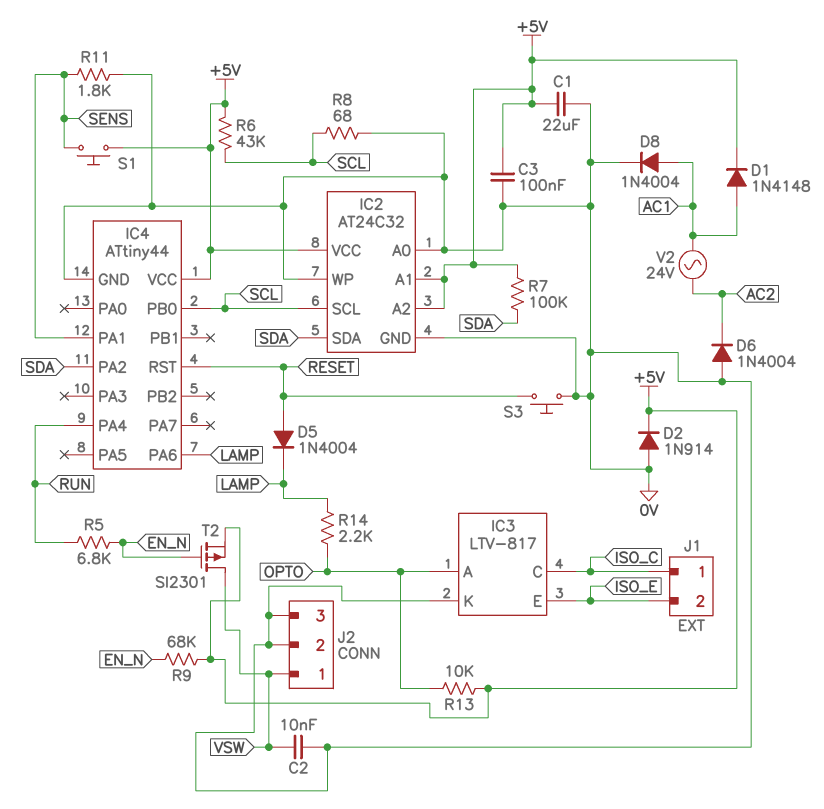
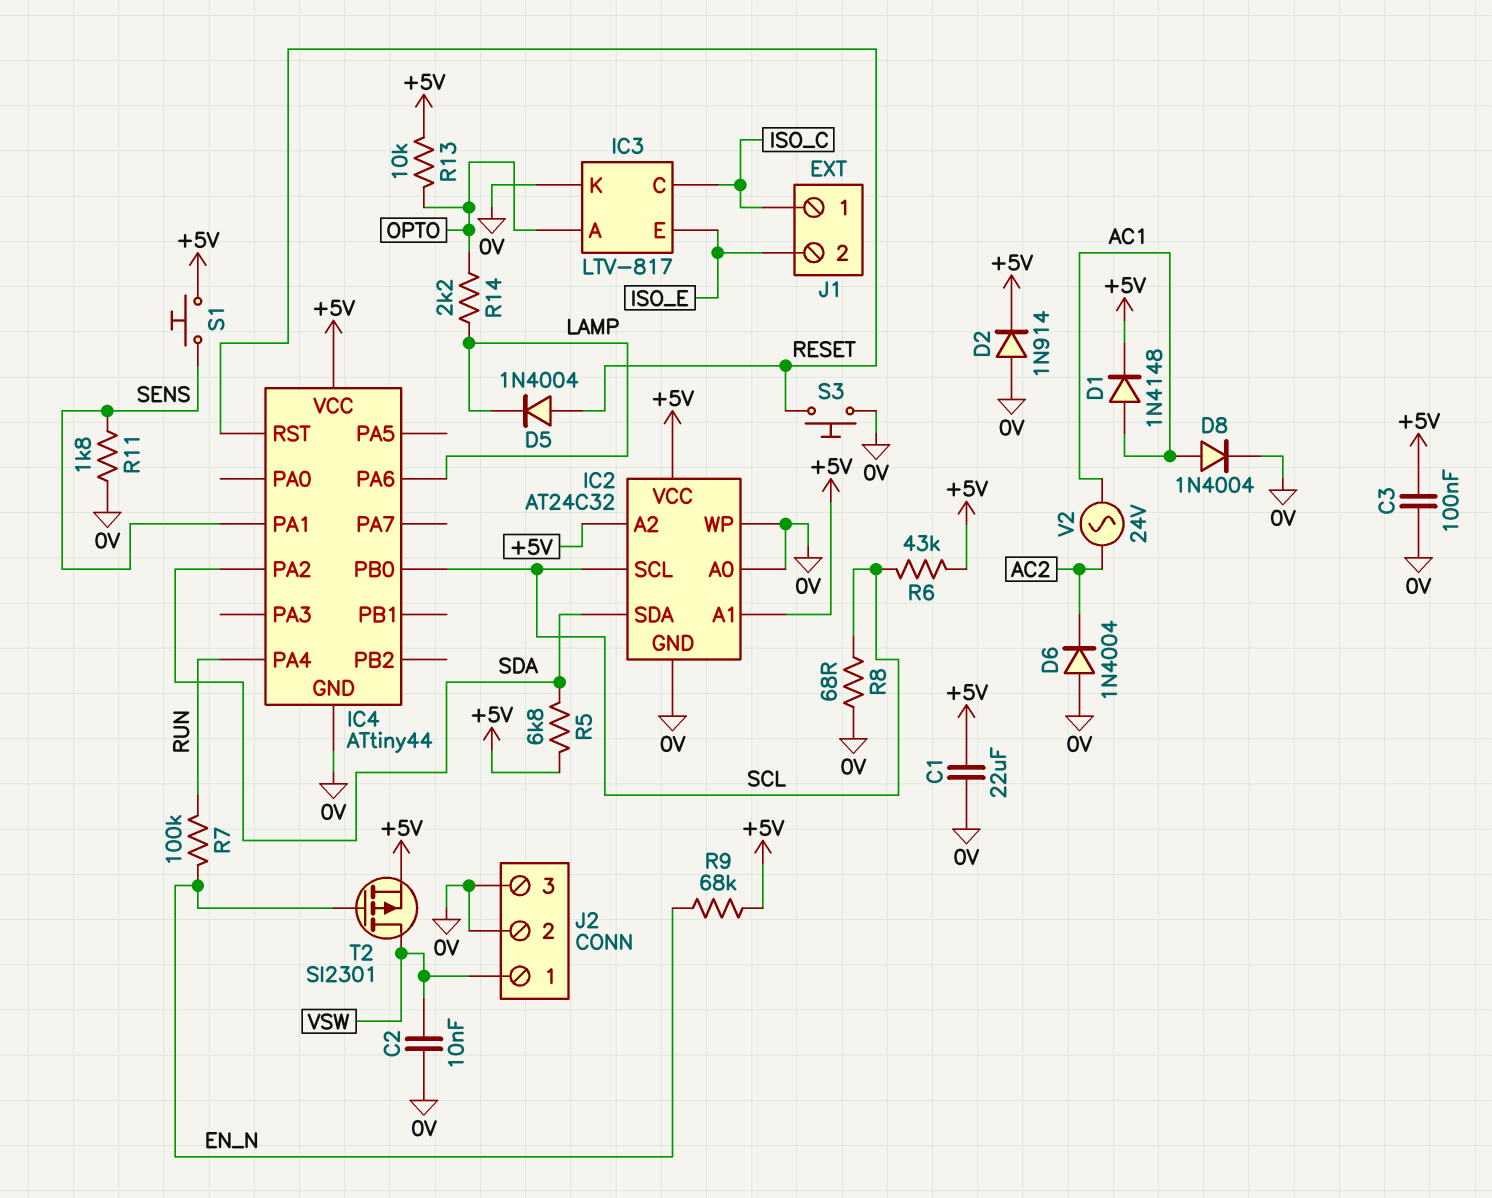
R5: 6.8k (EN_N, RUN) -> 6.8k (+5V, SDA)
R7: 100k (+5V, SDA) -> 100k (EN_N, RUN)

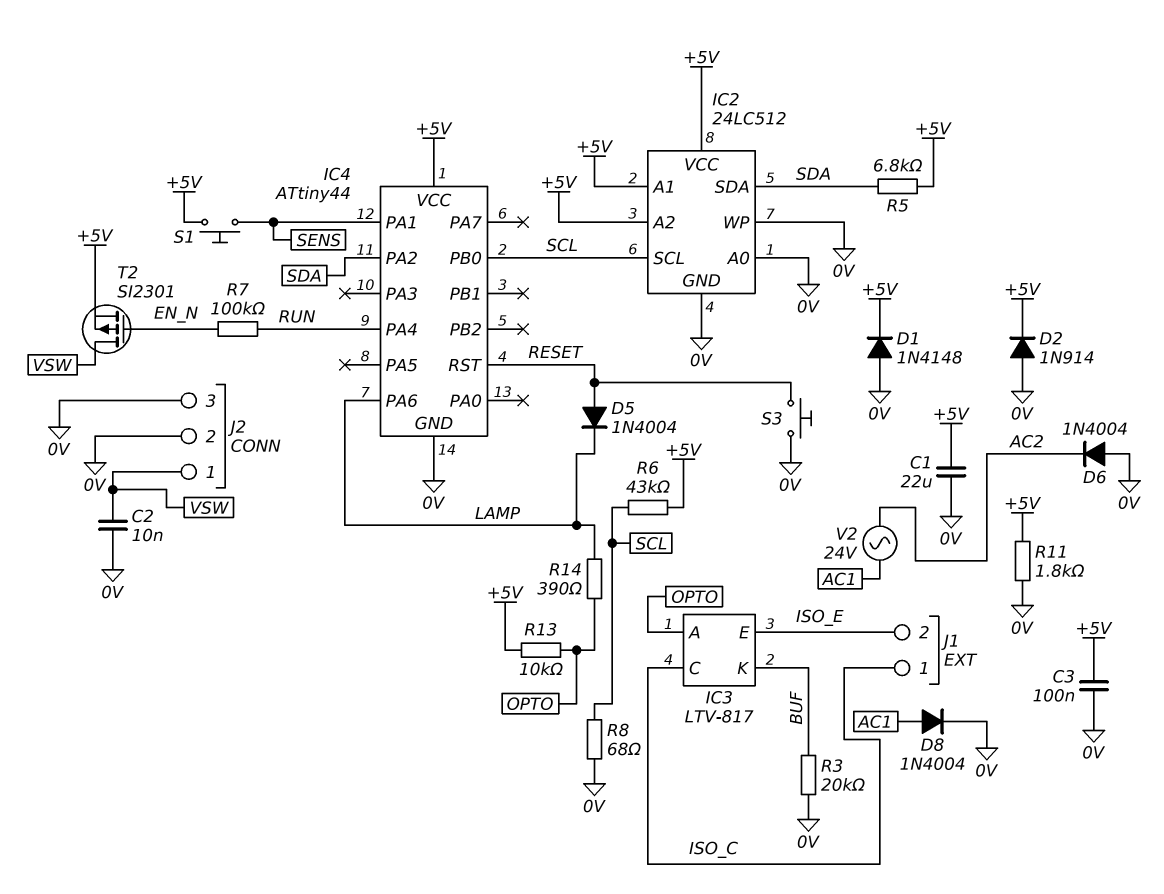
D1: diode 1N4148 (A AC1, K +5V) -> diode 1N4148 (A 0V, K +5V)
IC2: AT24C32 -> 24LC512
IC3 pin K: 0V -> BUF
R3: none -> 20k (0V, BUF)
R9: 68k (+5V, EN_N) -> none
R11: 1.8k (0V, SENS) -> 1.8k (+5V, 0V)
R14: 2.2k (LAMP, OPTO) -> 390 (LAMP, OPTO)

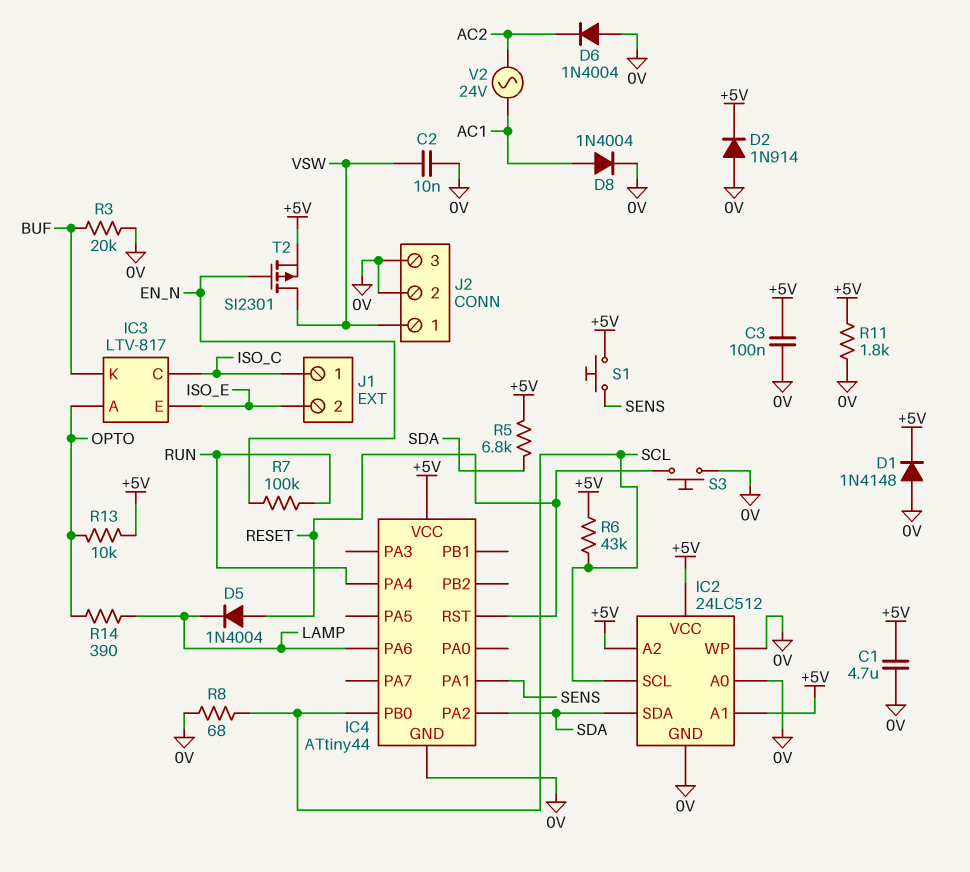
C1: 22uF (+5V, 0V) -> 4.7uF (+5V, 0V)

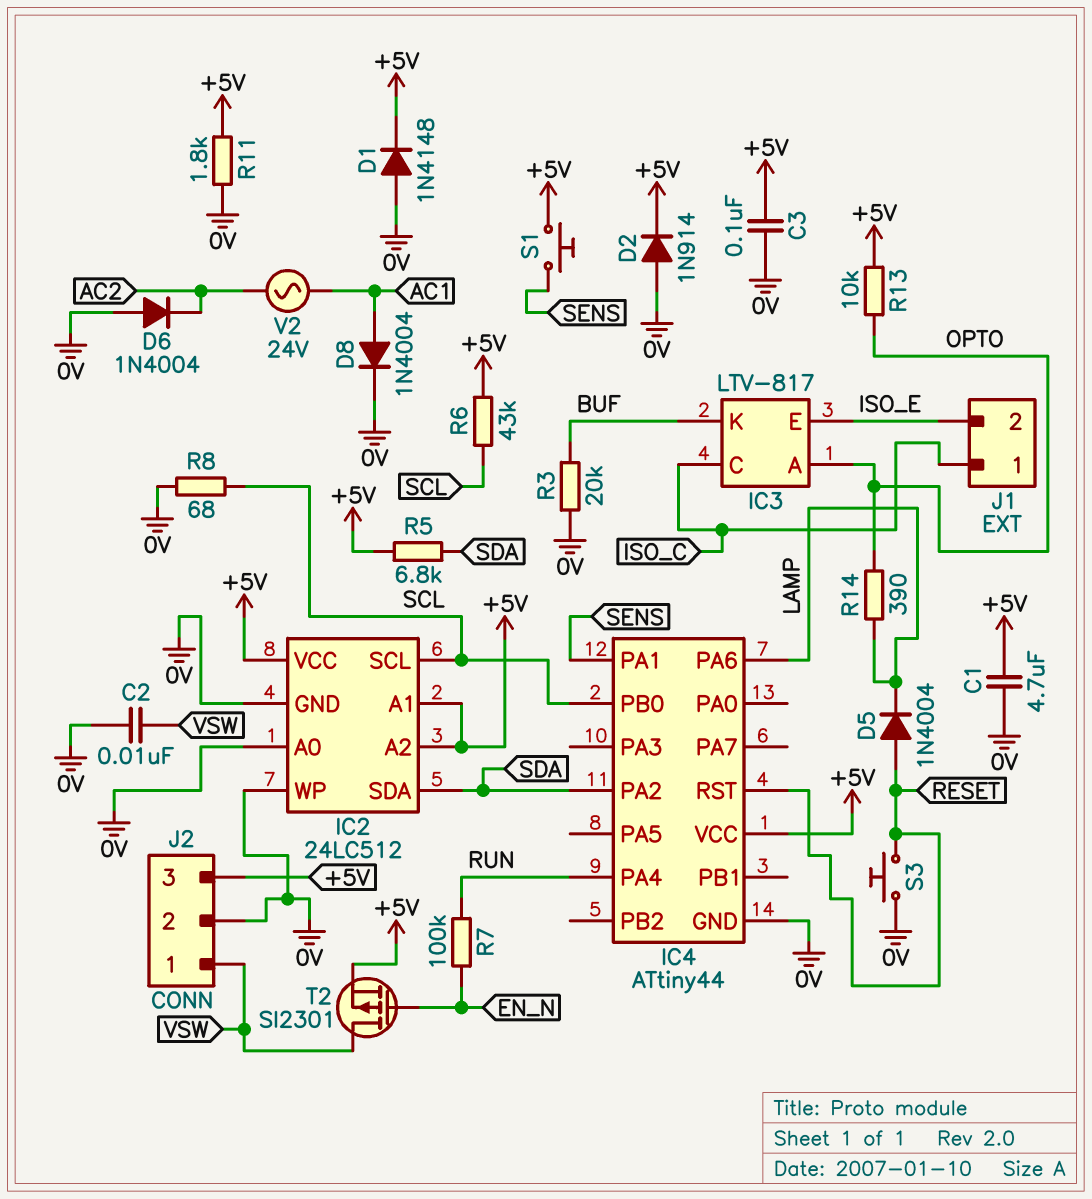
J2 pin 3: 0V -> +5V

